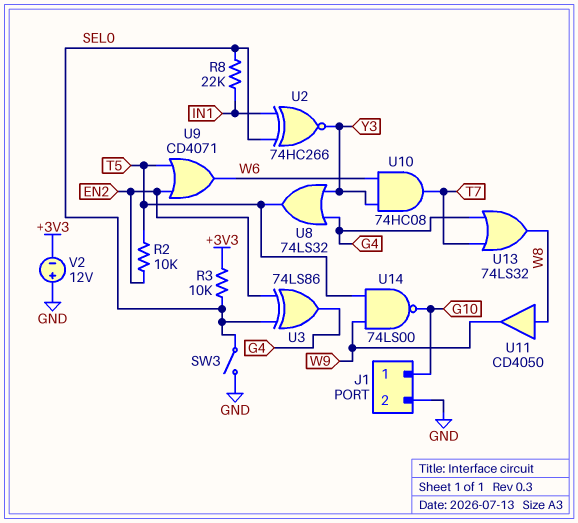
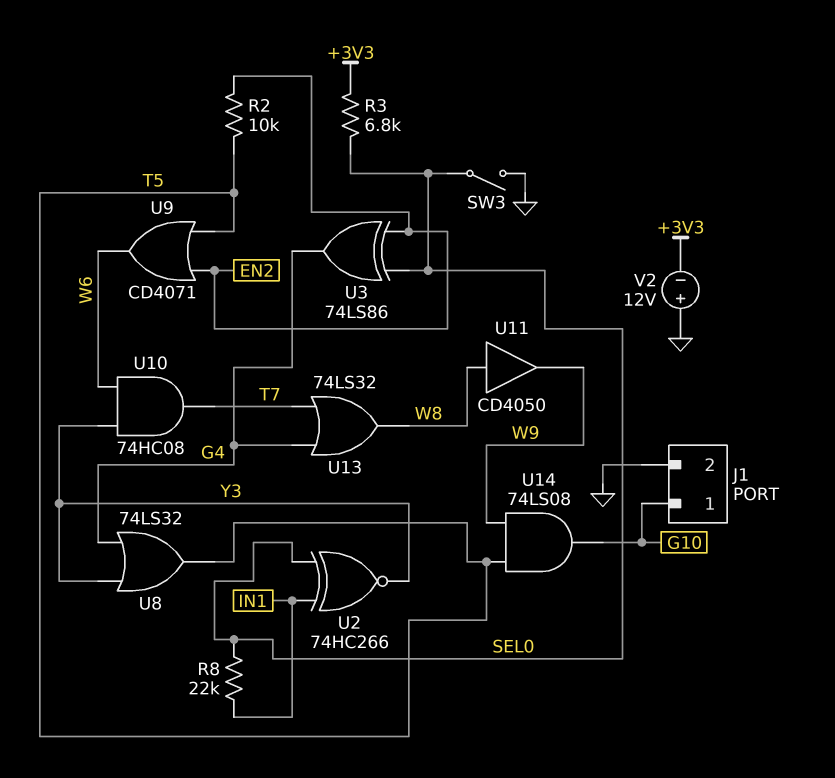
R3: 10k (+3V3, SEL0) -> 6.8k (+3V3, SEL0)
U14: NAND 74LS00 (in T5, in W9, out G10) -> AND 74LS08 (in T5, in W9, out G10)

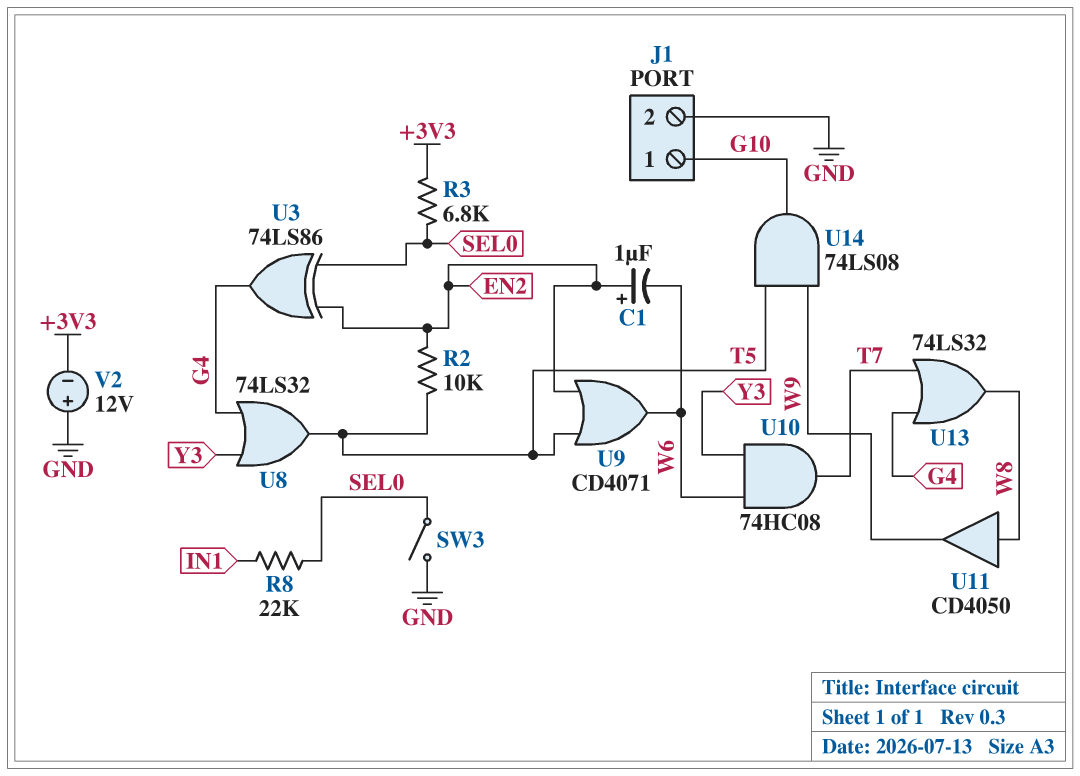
C1: none -> 1uF (plus EN2, minus W6)
U2: XNOR 74HC266 (in IN1, in SEL0, out Y3) -> none

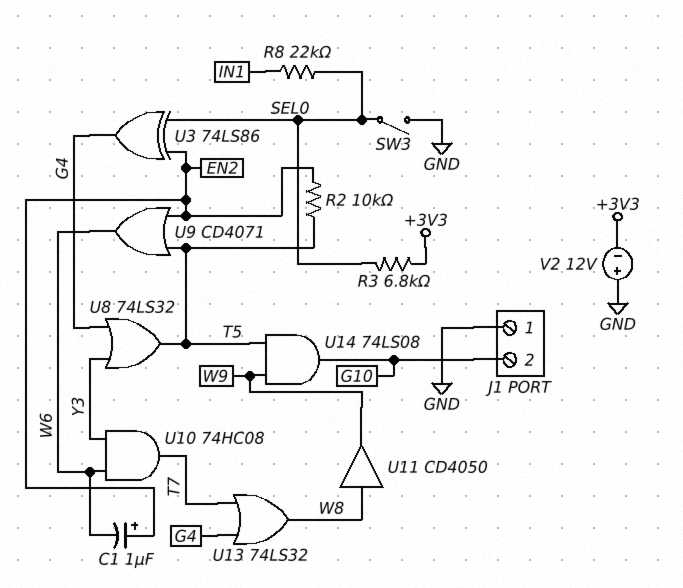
J1 pin 1: G10 -> GND
J1 pin 2: GND -> G10

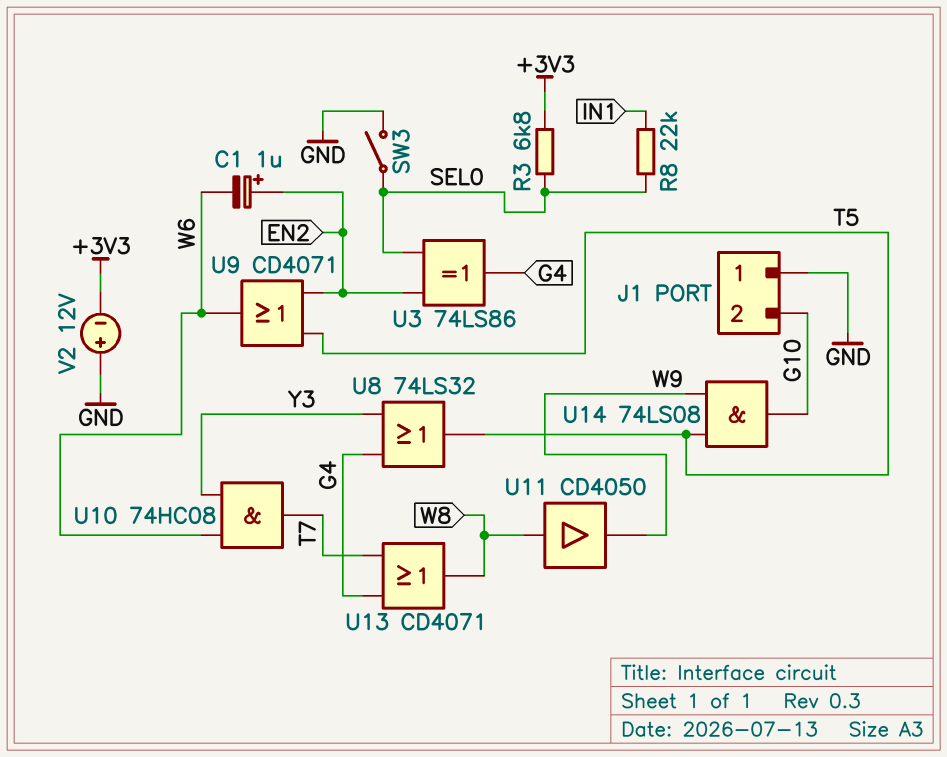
R2: 10k (EN2, T5) -> none
U13: OR 74LS32 (in G4, in T7, out W8) -> OR CD4071 (in G4, in T7, out W8)

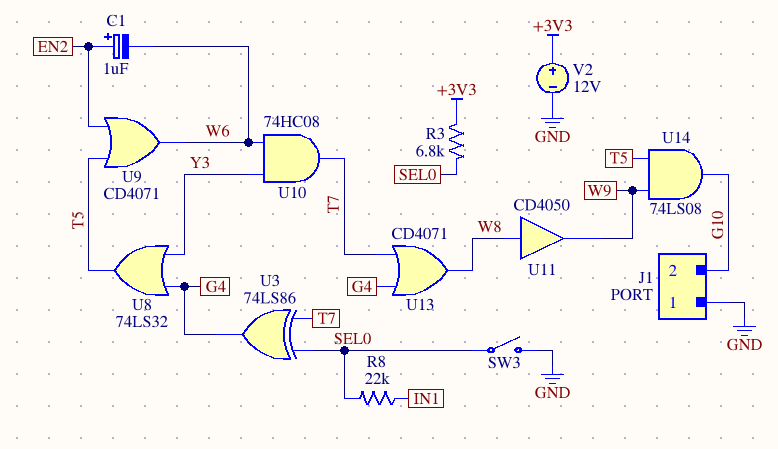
U3: XOR 74LS86 (in EN2, in SEL0, out G4) -> XOR 74LS86 (in SEL0, in T7, out G4)
V2: 12V (plus GND, minus +3V3) -> 12V (plus +3V3, minus GND)

